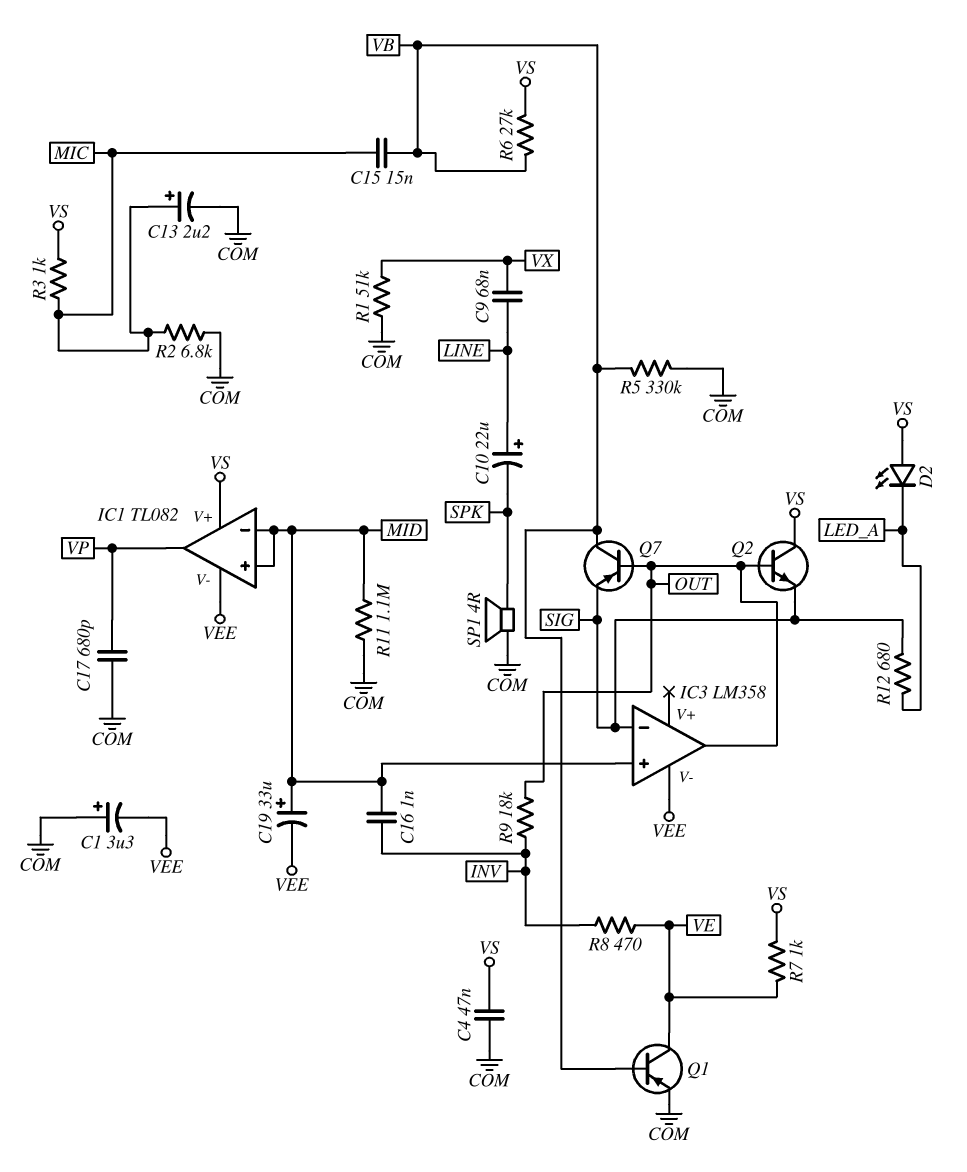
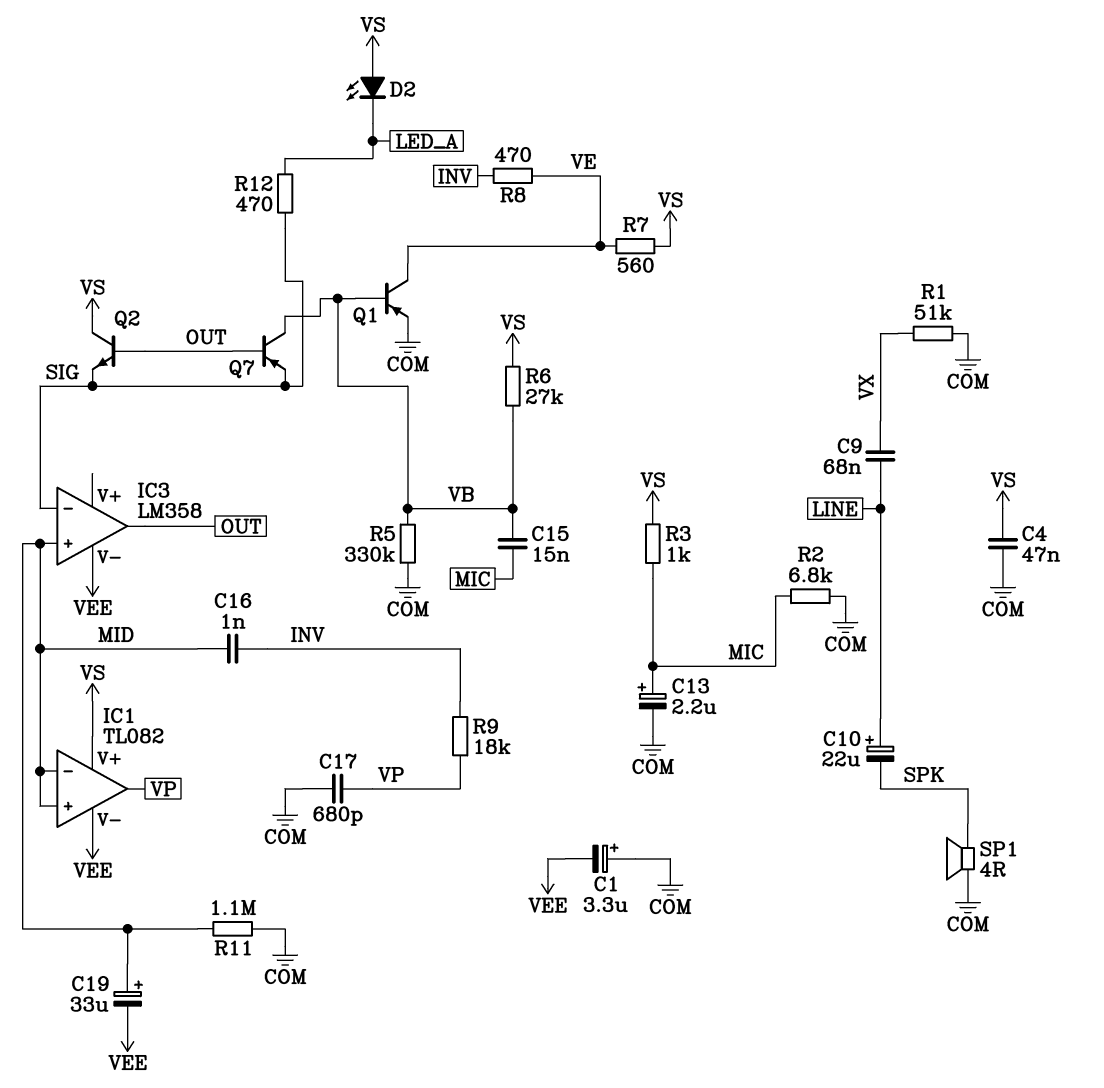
R7: 1k (VE, VS) -> 560 (VE, VS)
R9: 18k (INV, OUT) -> 18k (INV, VP)
R12: 680 (LED_A, SIG) -> 470 (LED_A, SIG)

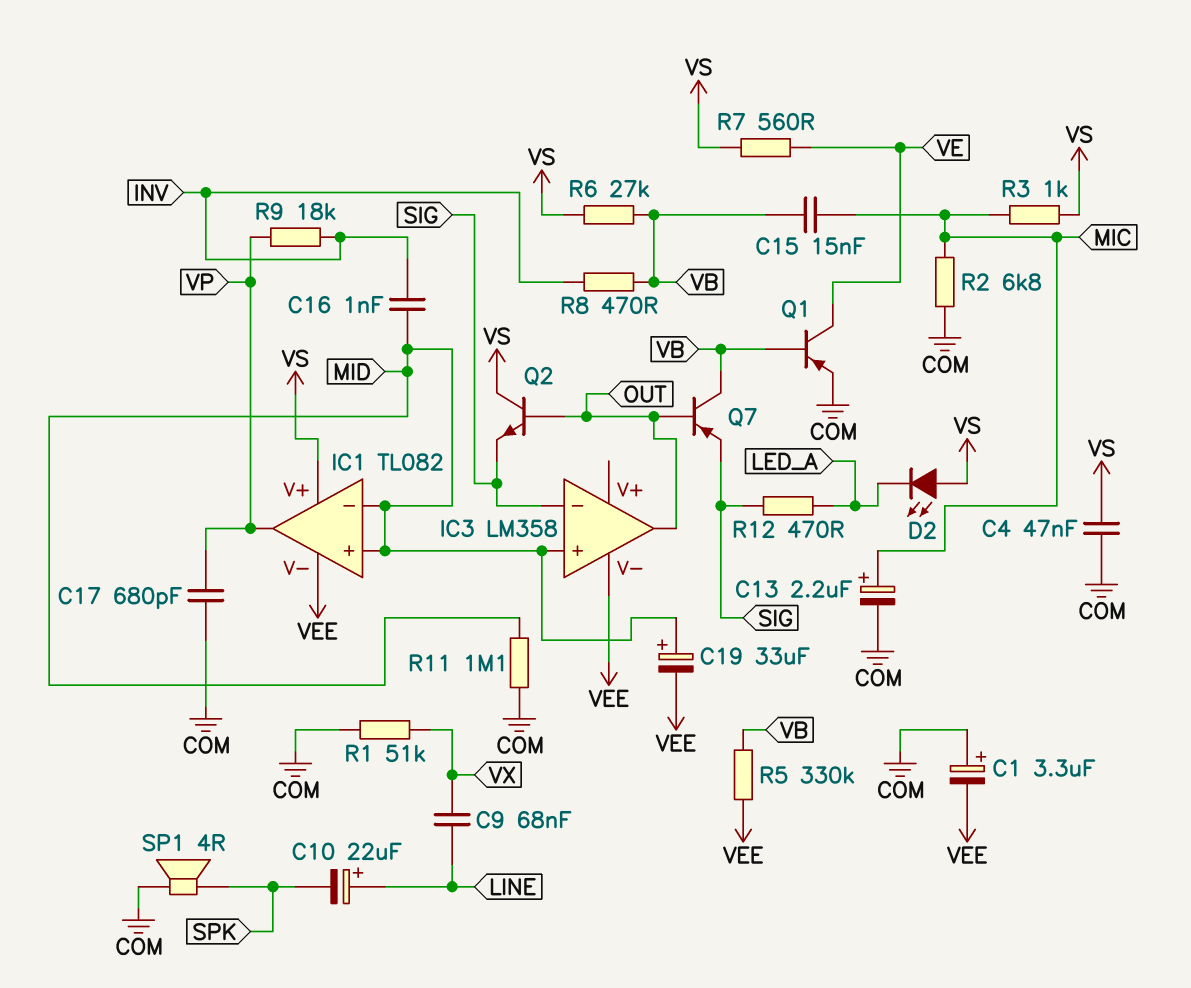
R5: 330k (COM, VB) -> 330k (VB, VEE)
R8: 470 (INV, VE) -> 470 (INV, VB)

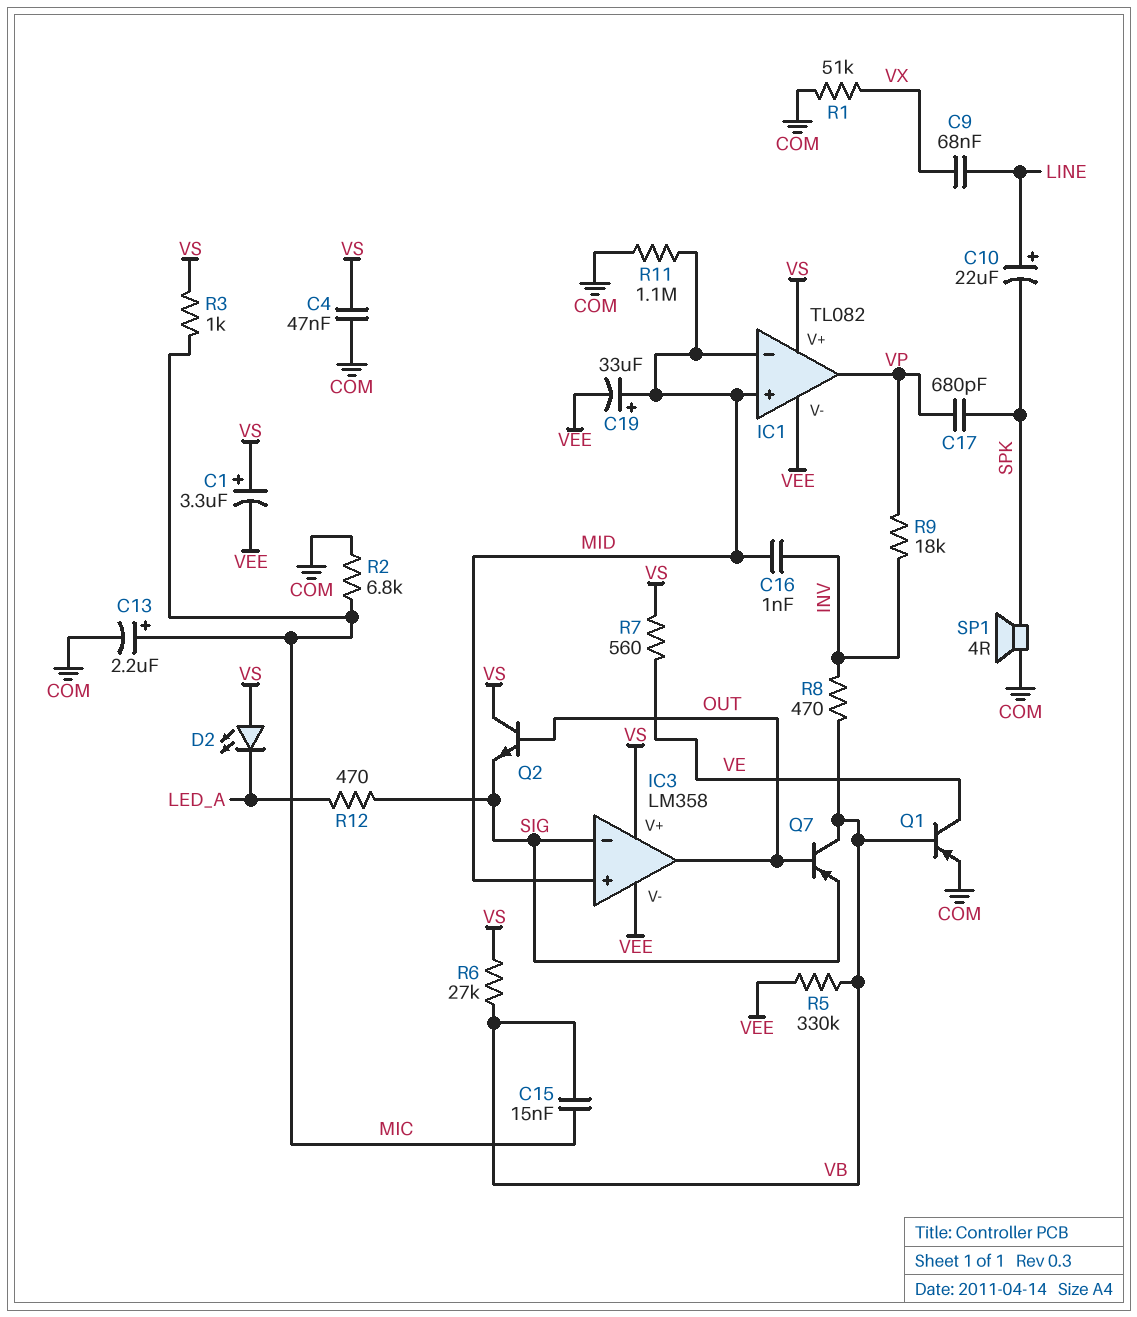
C1: 3.3uF (plus COM, minus VEE) -> 3.3uF (plus VS, minus VEE)
C17: 680pF (COM, VP) -> 680pF (SPK, VP)
IC3 pin V+: none -> VS

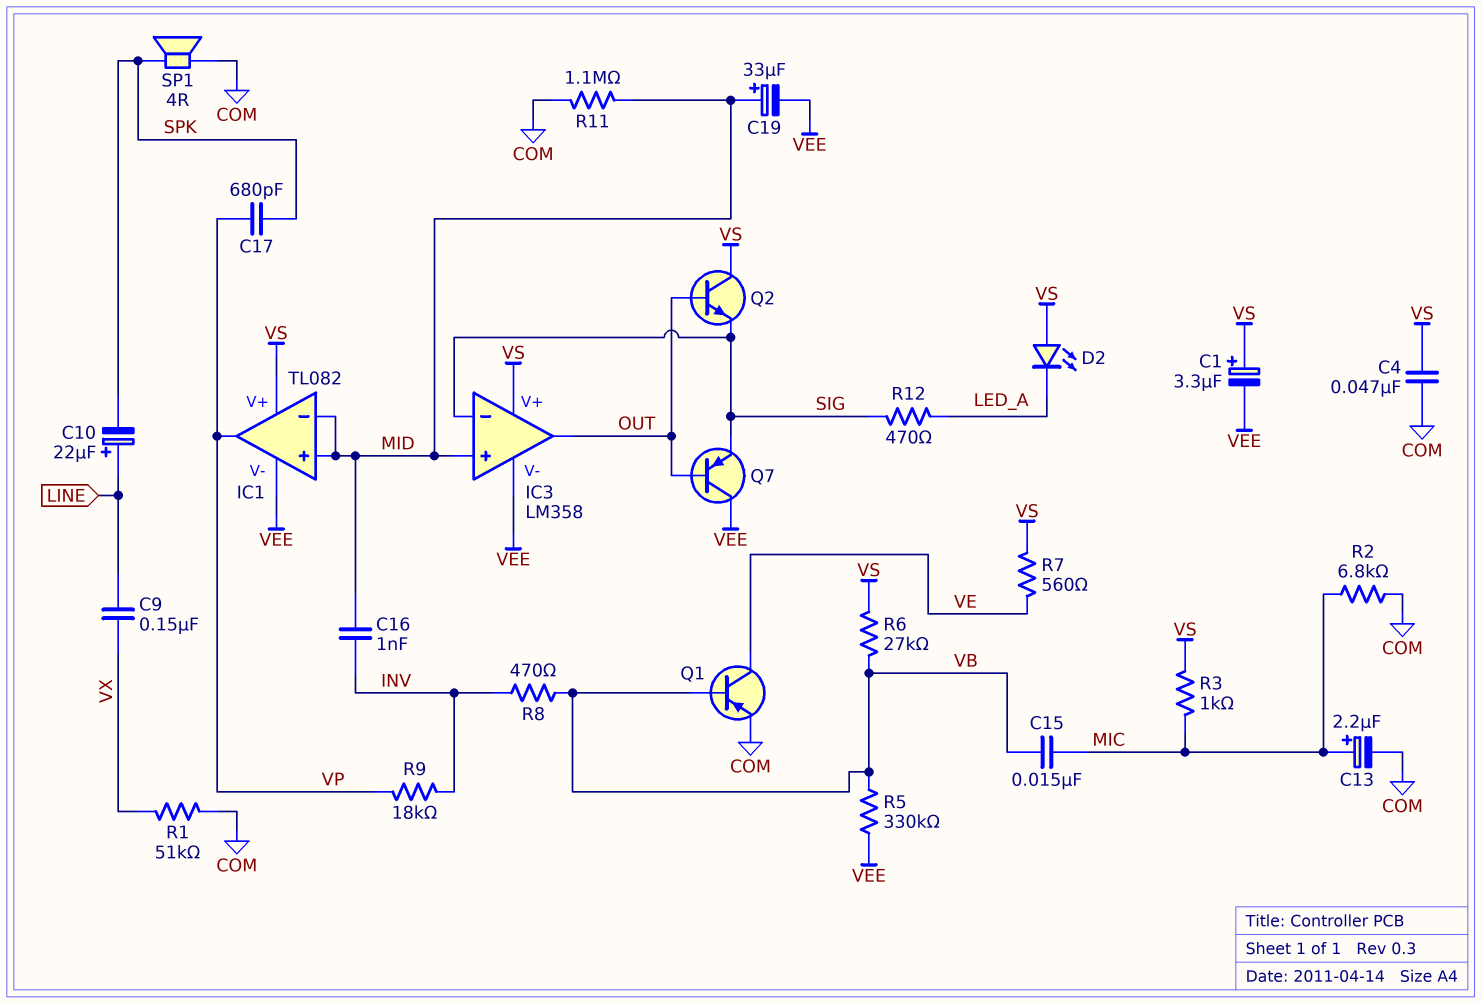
C9: 68nF (LINE, VX) -> 150nF (LINE, VX)
Q7: PNP (B OUT, C VB, E SIG) -> PNP (B OUT, C VEE, E SIG)

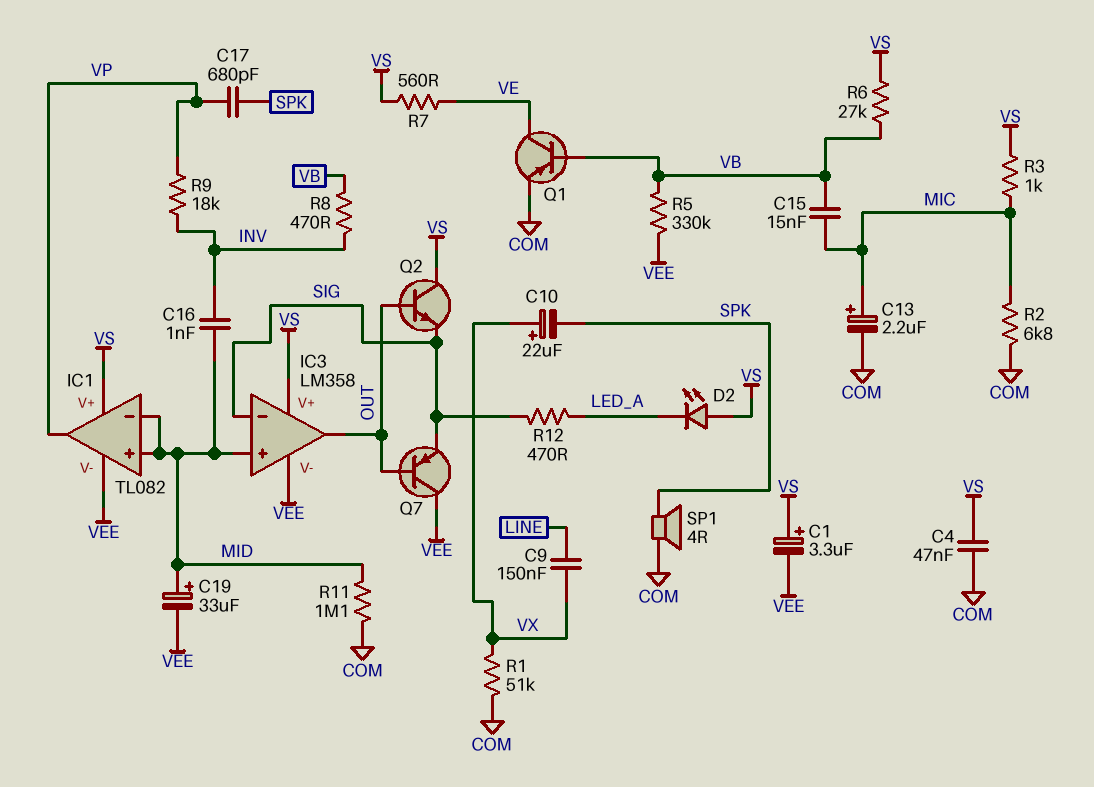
C10: 22uF (plus LINE, minus SPK) -> 22uF (plus VX, minus SPK)

